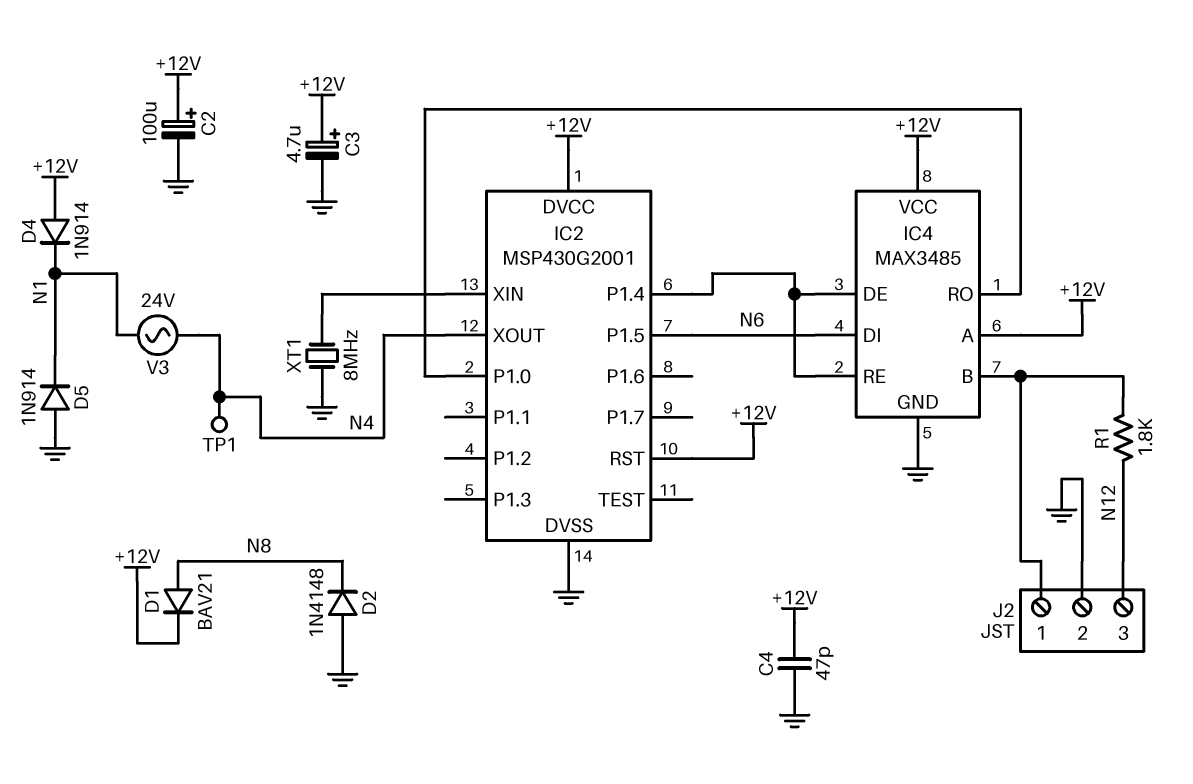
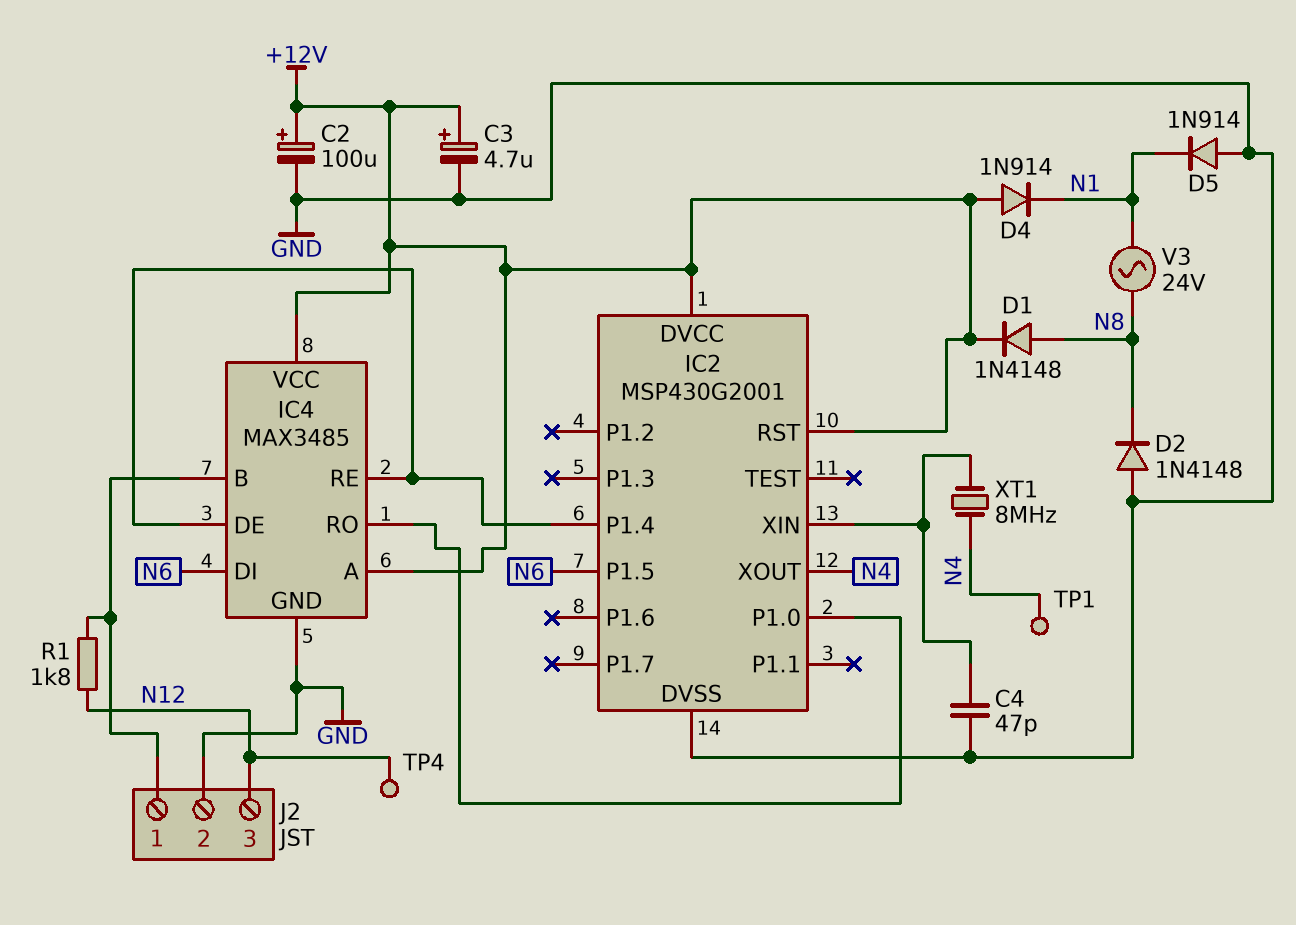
C4: 47pF (+12V, GND) -> 47pF (GND, IC2/XIN)
D1: diode BAV21 (A N8, K +12V) -> diode 1N4148 (A N8, K +12V)
TP4: none -> test point (N12)
V3: AC 24V (N1, N4) -> AC 24V (N1, N8)
XT1: 8MHz (GND, IC2/XIN) -> 8MHz (IC2/XIN, N4)

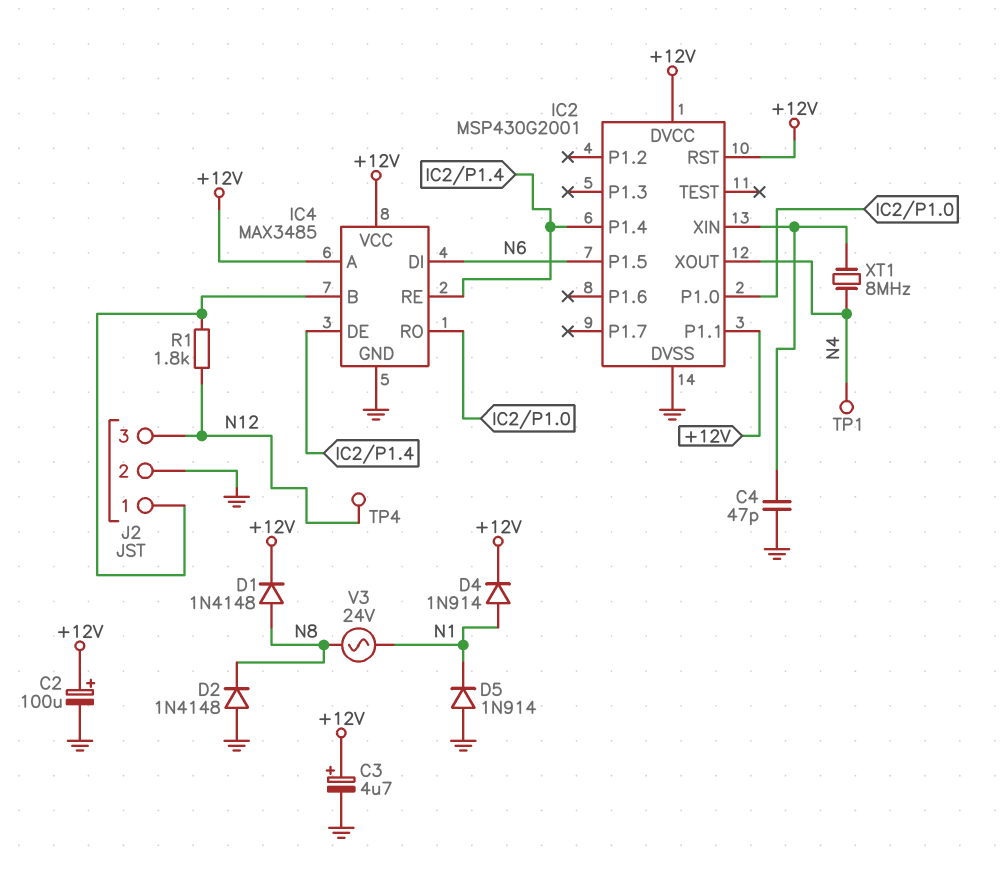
D4: diode 1N914 (A +12V, K N1) -> diode 1N914 (A N1, K +12V)
IC2 pin P1.1: none -> +12V

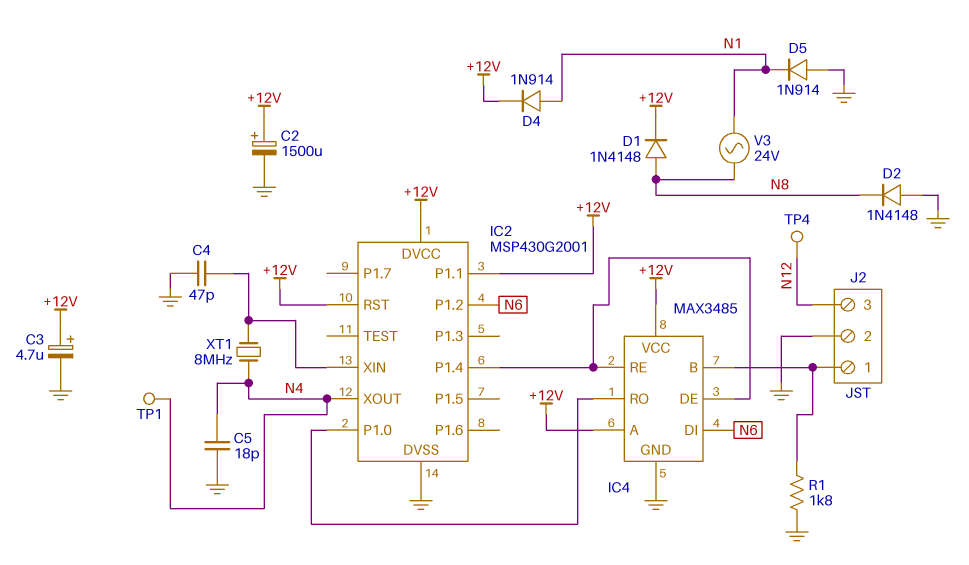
C2: 100uF (plus +12V, minus GND) -> 1500uF (plus +12V, minus GND)
C5: none -> 18pF (GND, N4)
IC2 pin P1.2: none -> N6
IC2 pin P1.5: N6 -> none
R1: 1.8k (IC4/B, N12) -> 1.8k (GND, IC4/B)

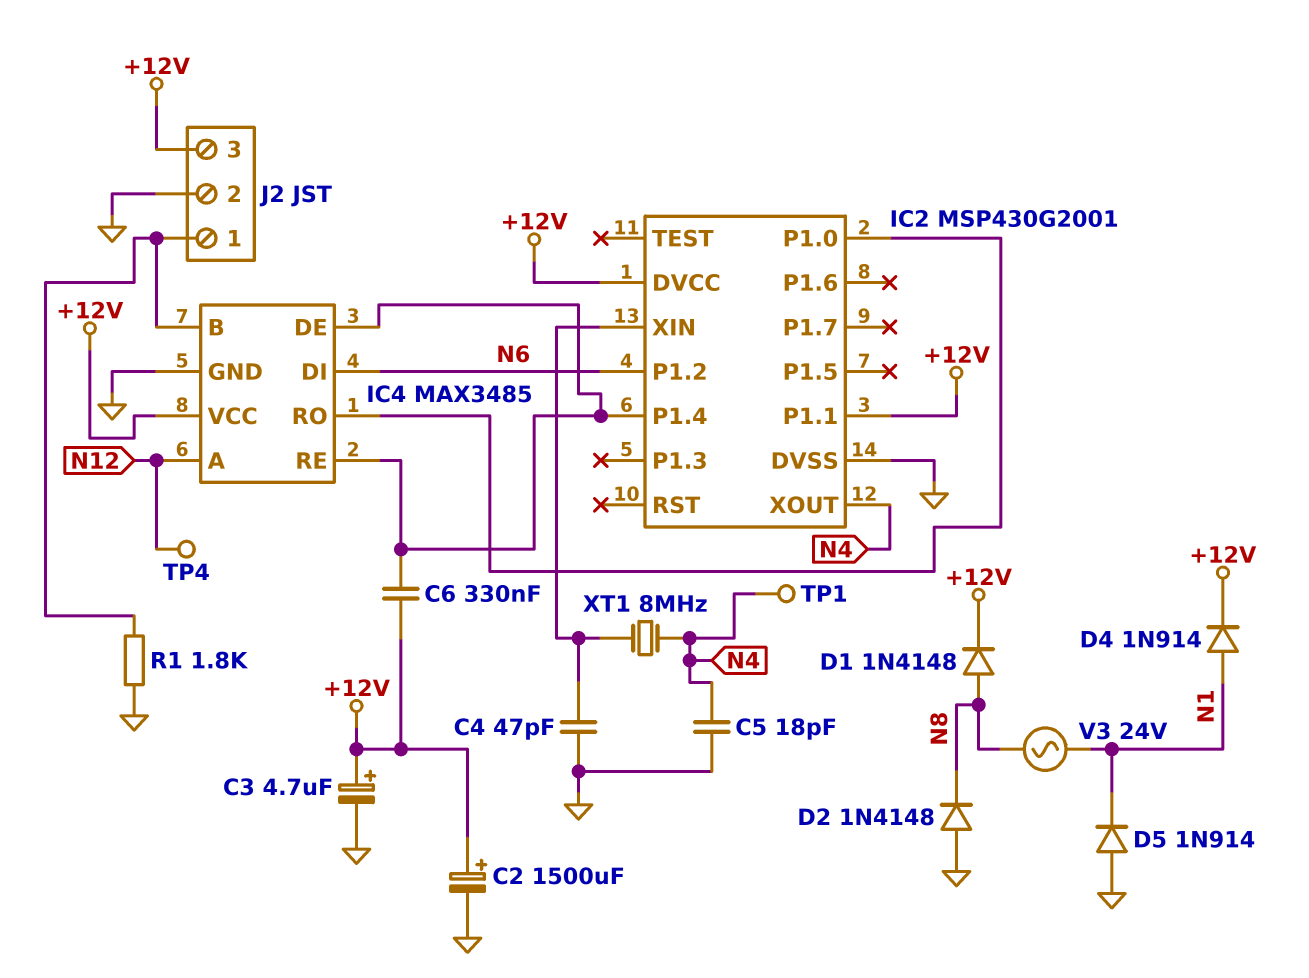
C6: none -> 330nF (+12V, IC2/P1.4)
IC2 pin RST: +12V -> none
IC4 pin A: +12V -> N12
J2 pin 3: N12 -> +12V

